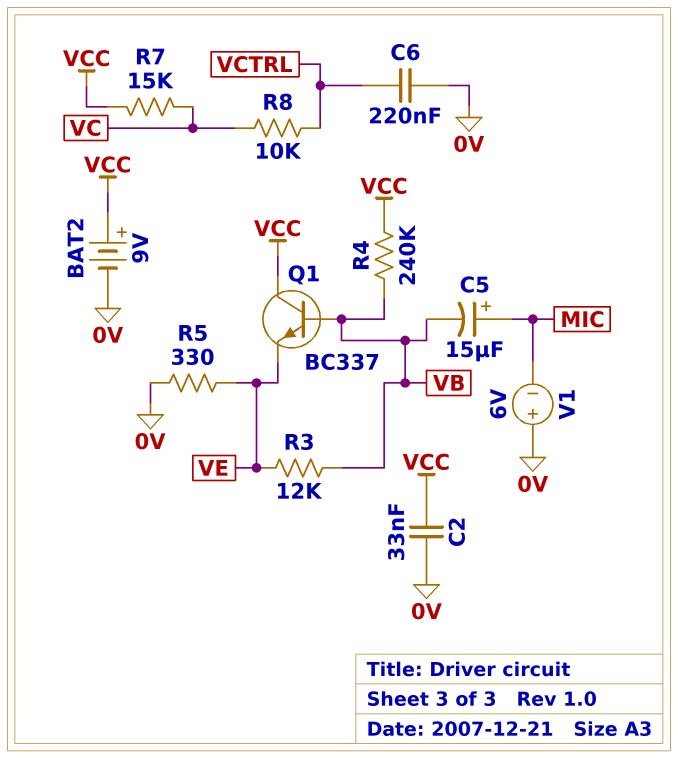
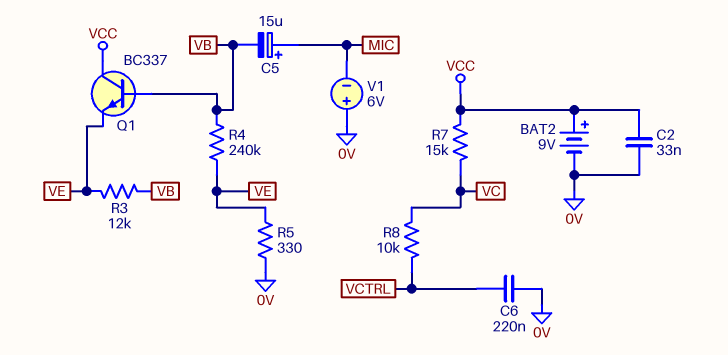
R4: 240k (VB, VCC) -> 240k (VB, VE)

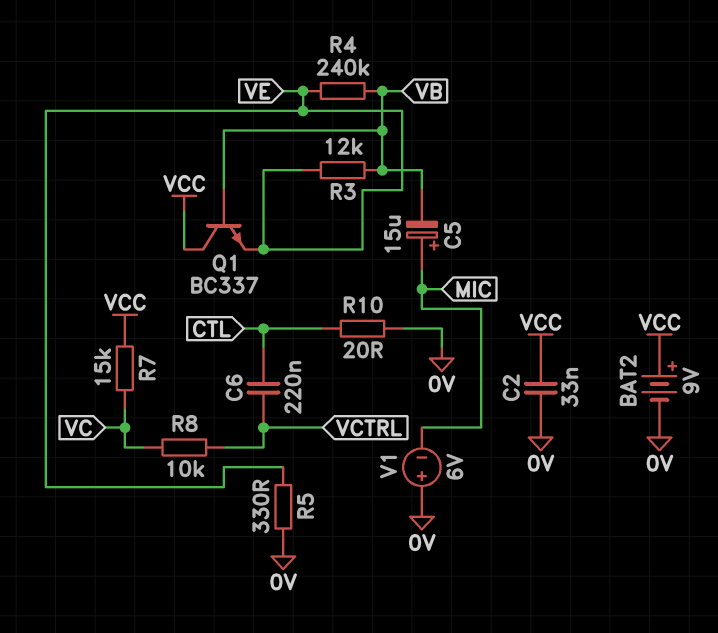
C6: 220nF (0V, VCTRL) -> 220nF (CTL, VCTRL)
R10: none -> 20 (0V, CTL)

